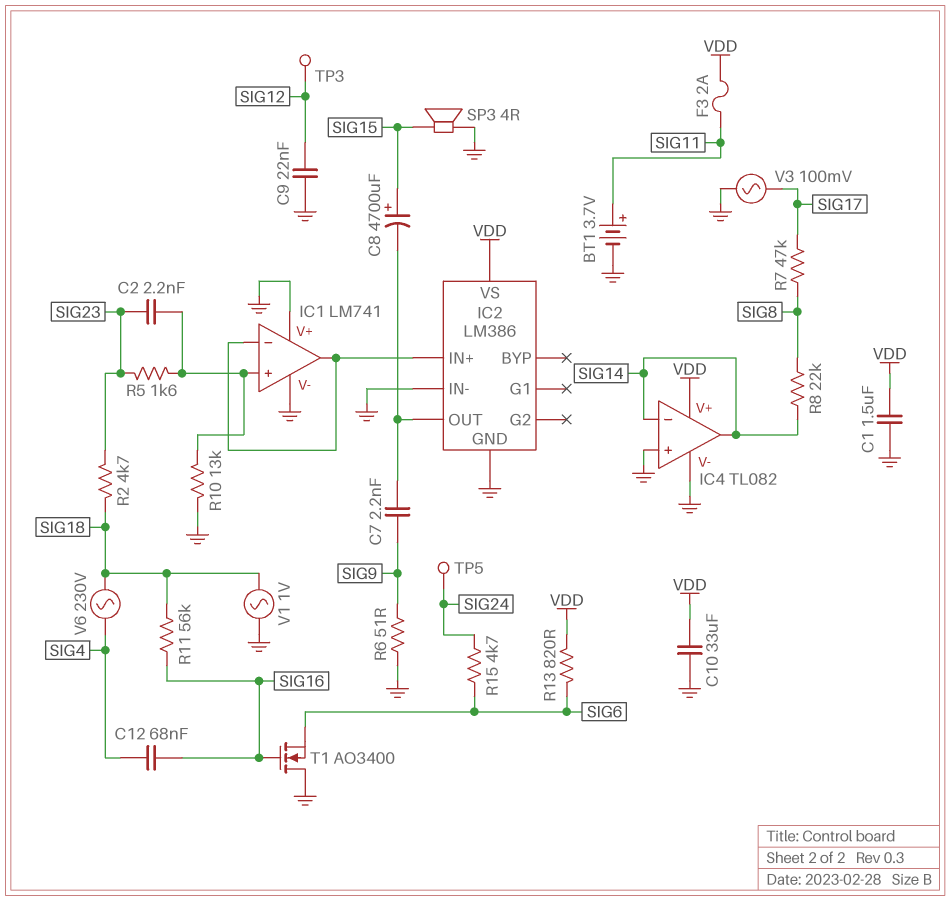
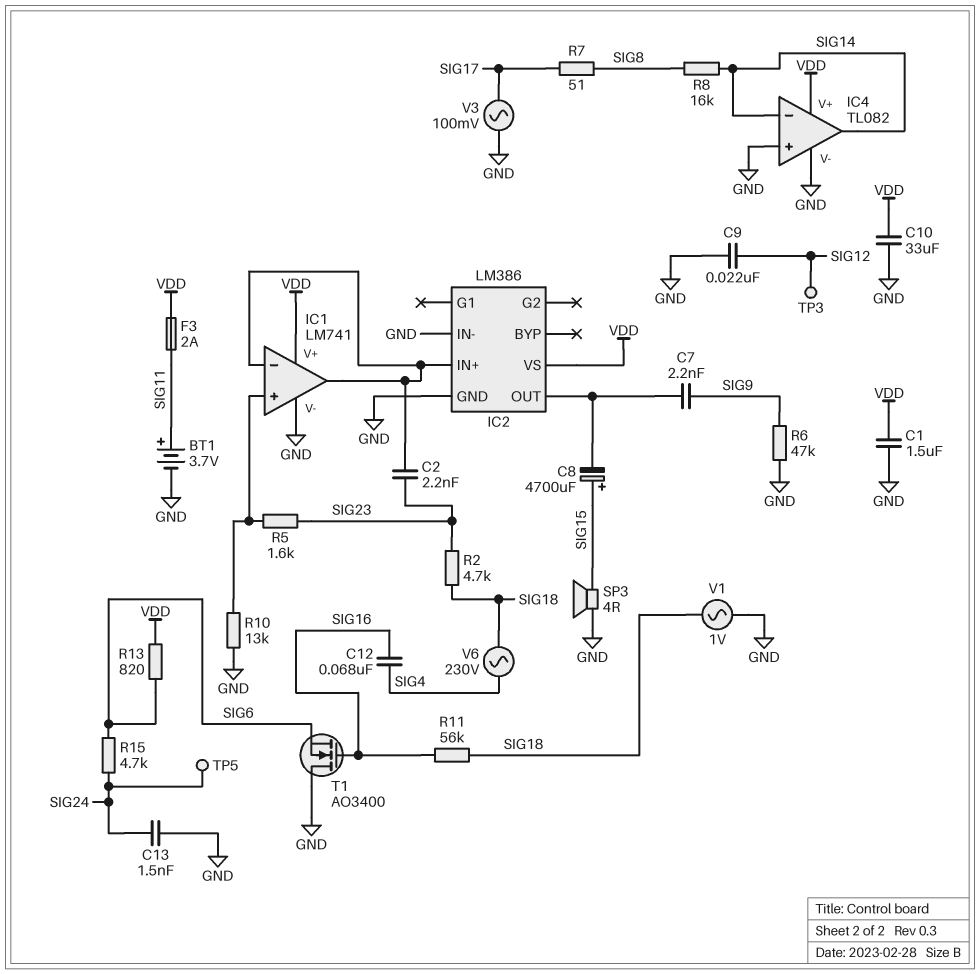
C2: 2.2nF (IC1/in+, SIG23) -> 2.2nF (IC1/in-, SIG23)
C13: none -> 1.5nF (GND, SIG24)
IC1 pin V+: GND -> VDD
R6: 51 (GND, SIG9) -> 47k (GND, SIG9)
R7: 47k (SIG8, SIG17) -> 51 (SIG8, SIG17)
R8: 22k (SIG8, SIG14) -> 16k (SIG8, SIG14)

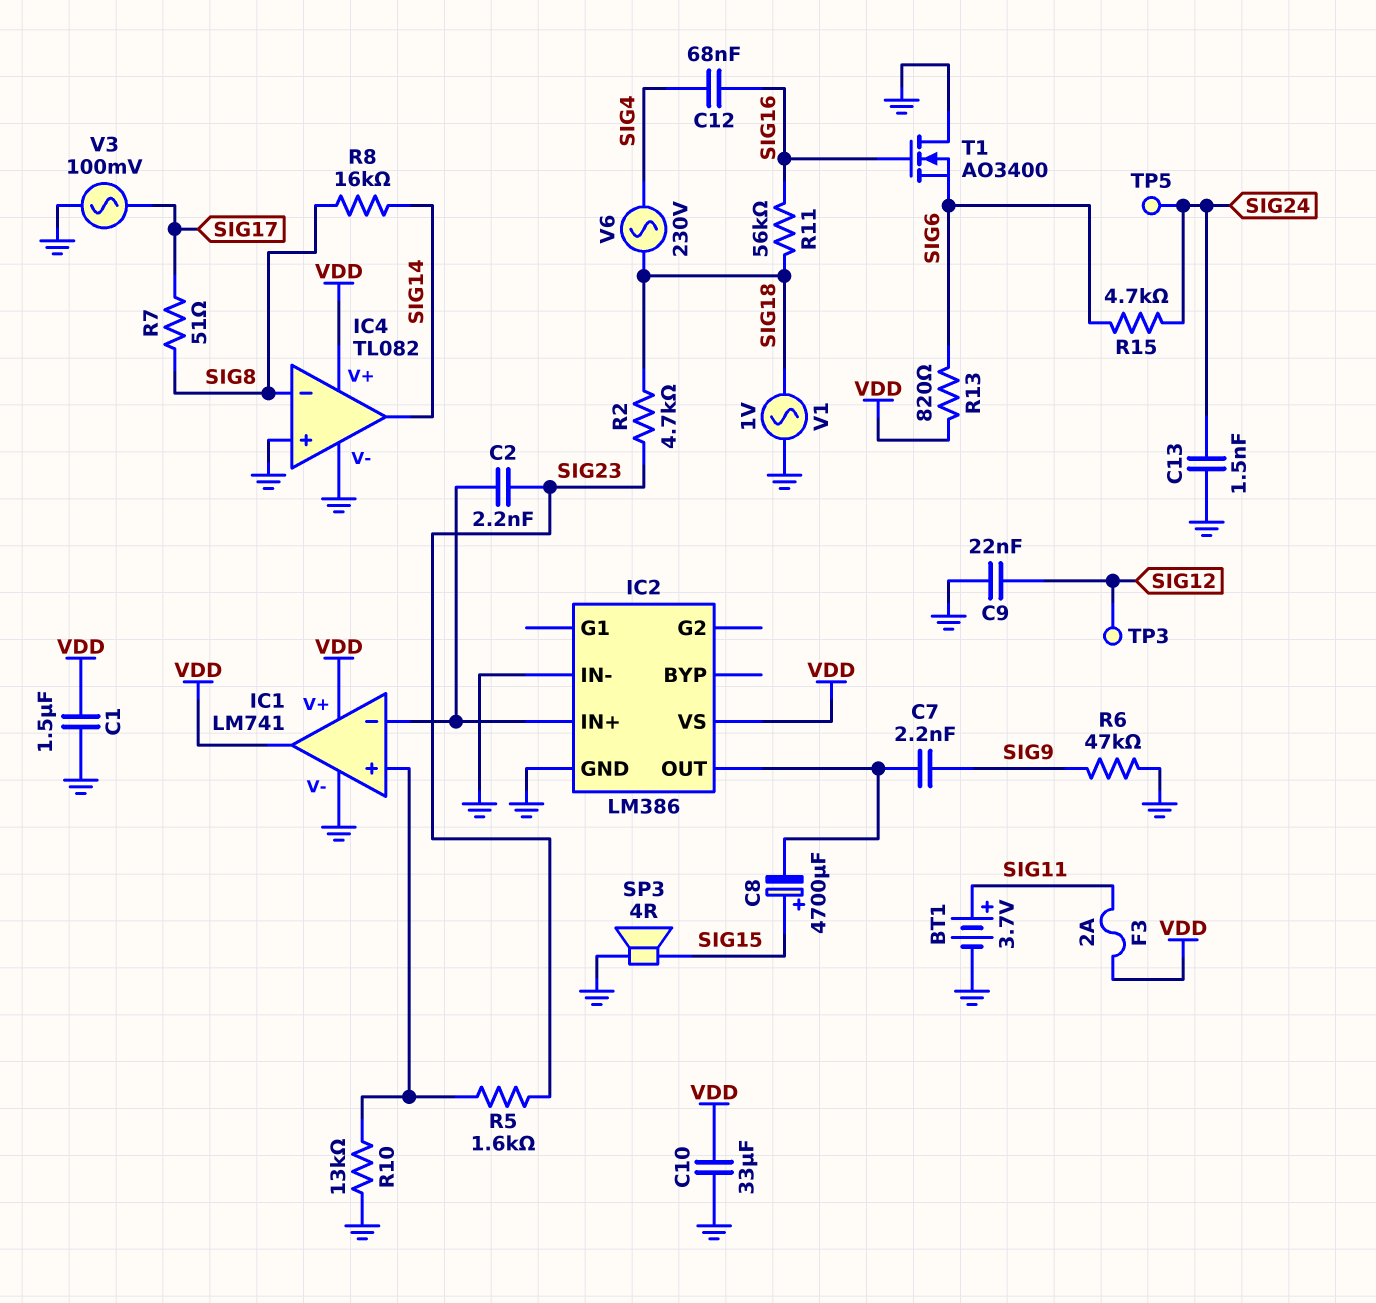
IC1 pin out: IC1/in- -> VDD
IC4 pin in-: SIG14 -> SIG8

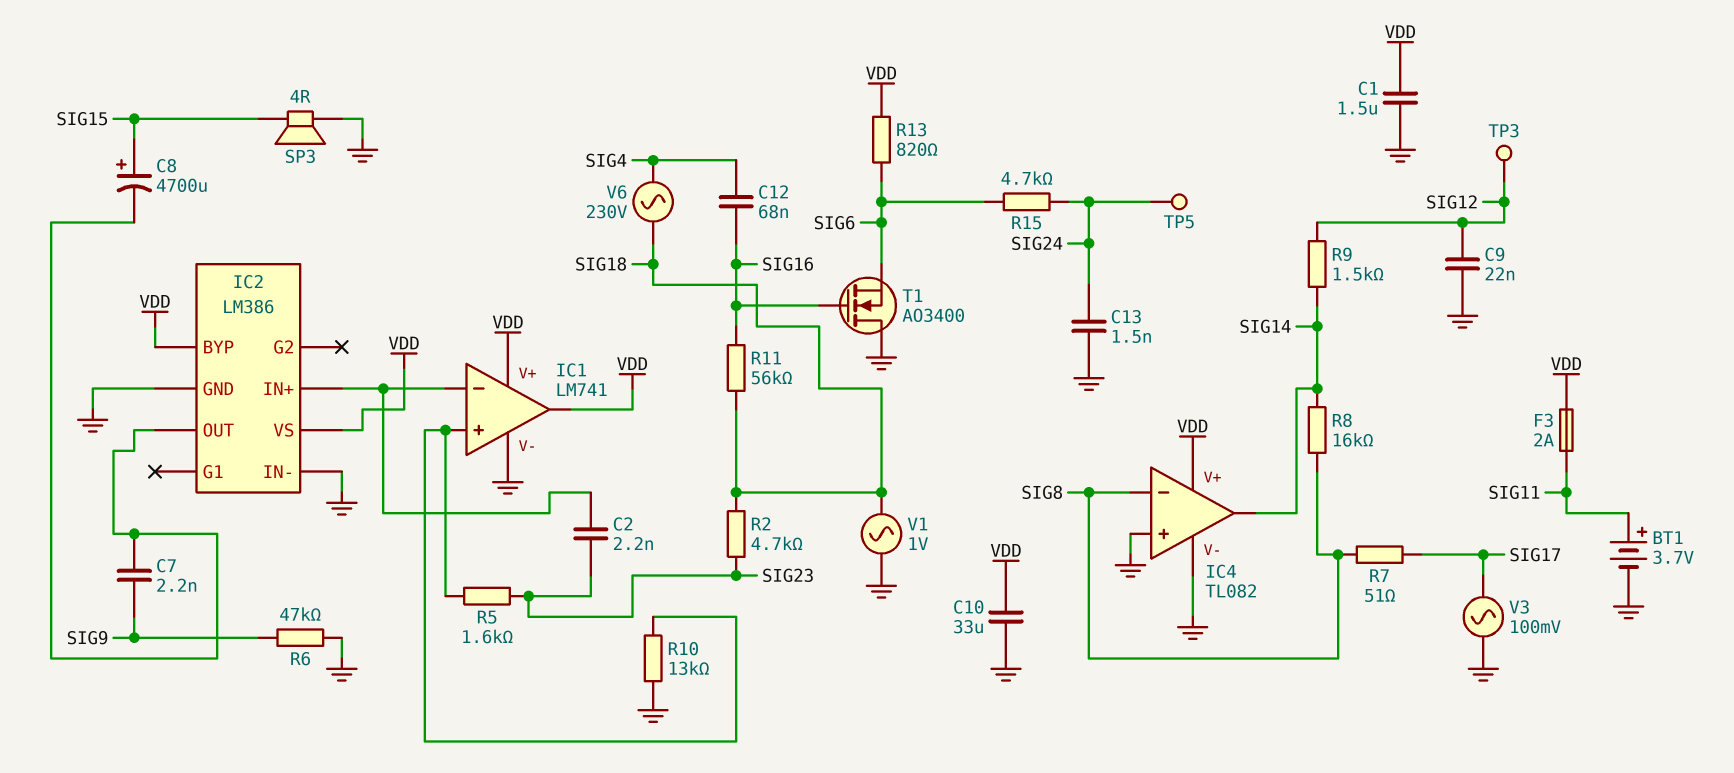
IC2 pin BYP: none -> VDD
R9: none -> 1.5k (SIG12, SIG14)

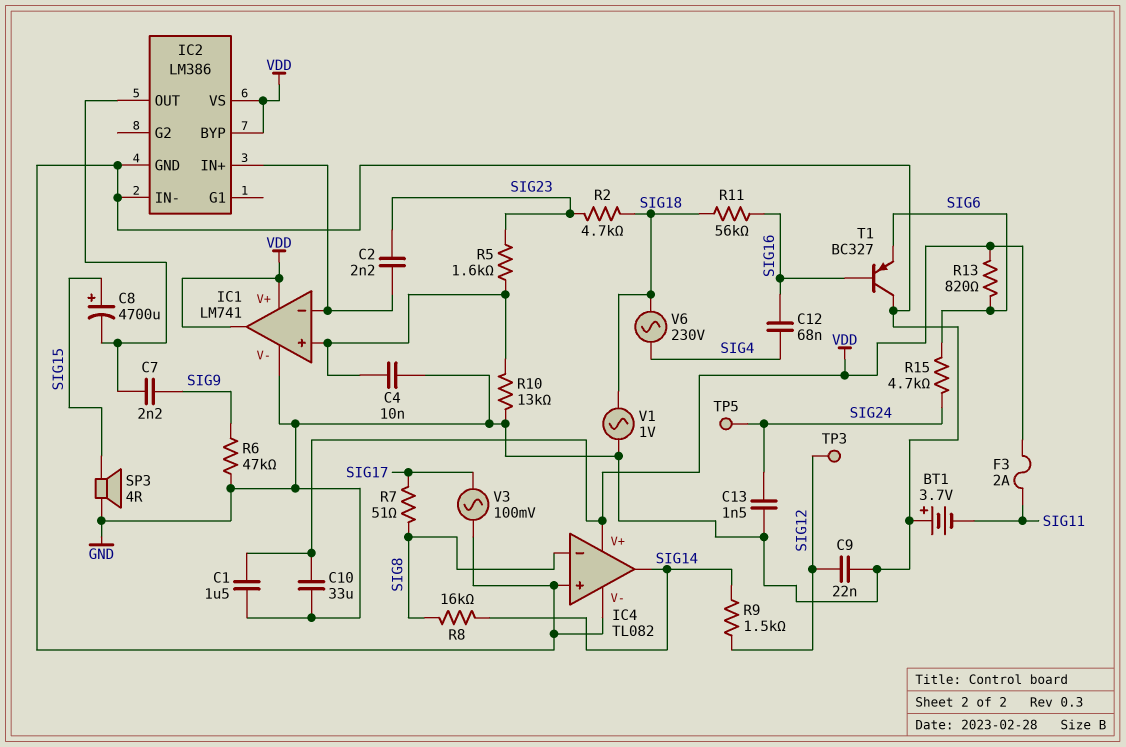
BT1: 3.7V (plus SIG11, minus GND) -> 3.7V (plus GND, minus SIG11)
C4: none -> 10nF (GND, IC1/in+)
T1: NMOS AO3400 (G SIG16, D GND, S SIG6) -> PNP BC327 (B SIG16, C GND, E SIG6)

